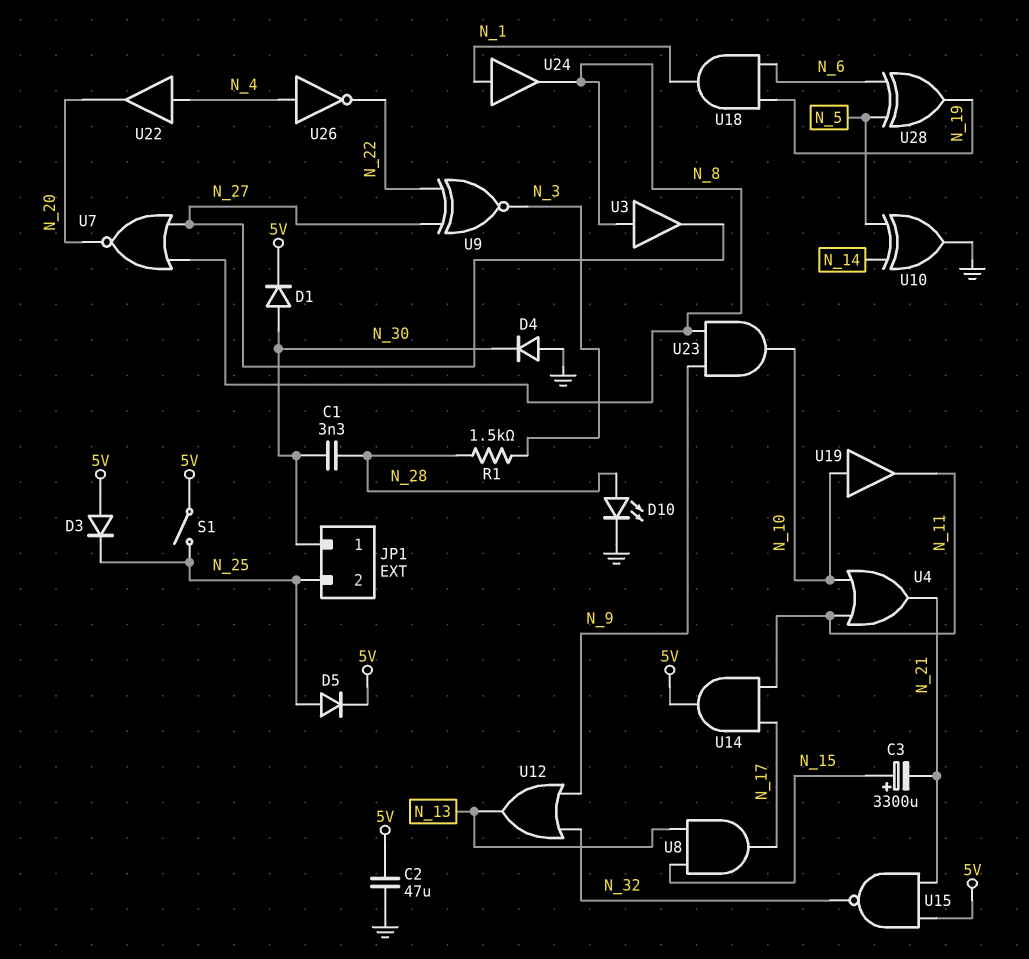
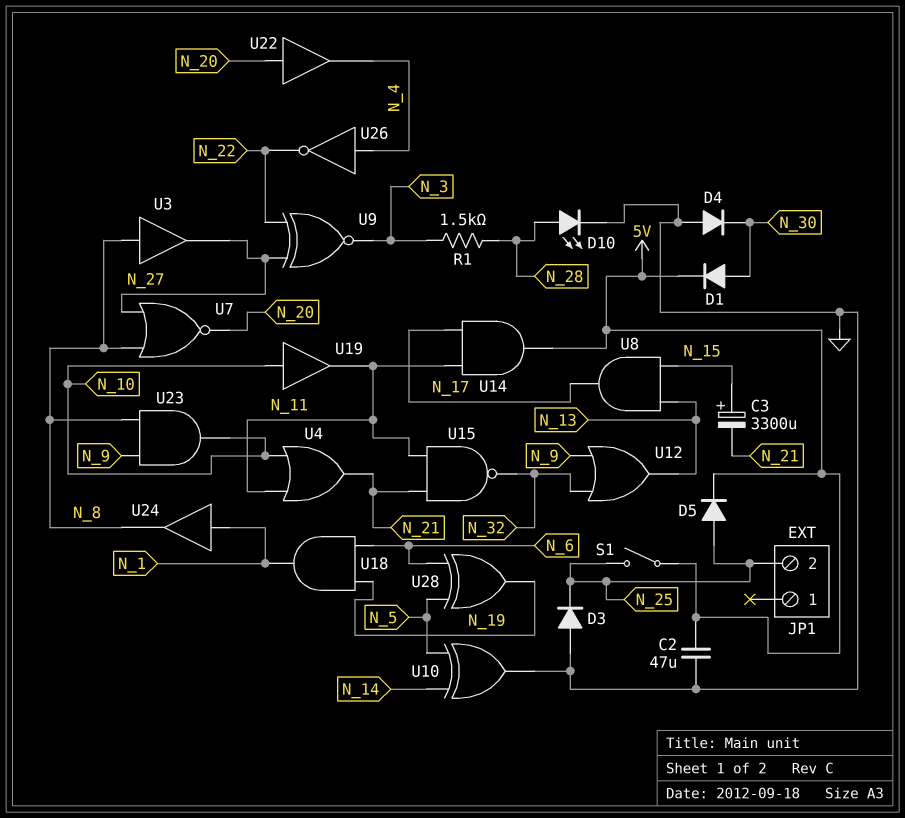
C1: 3.3nF (N_28, N_30) -> none
D3: diode (A 5V, K N_25) -> diode (A GND, K N_25)
JP1 pin 1: N_30 -> none
U15: NAND (in 5V, in N_21, out N_32) -> NAND (in N_11, in N_21, out N_32)
U22: buffer (in N_4, out N_20) -> buffer (in N_20, out N_4)

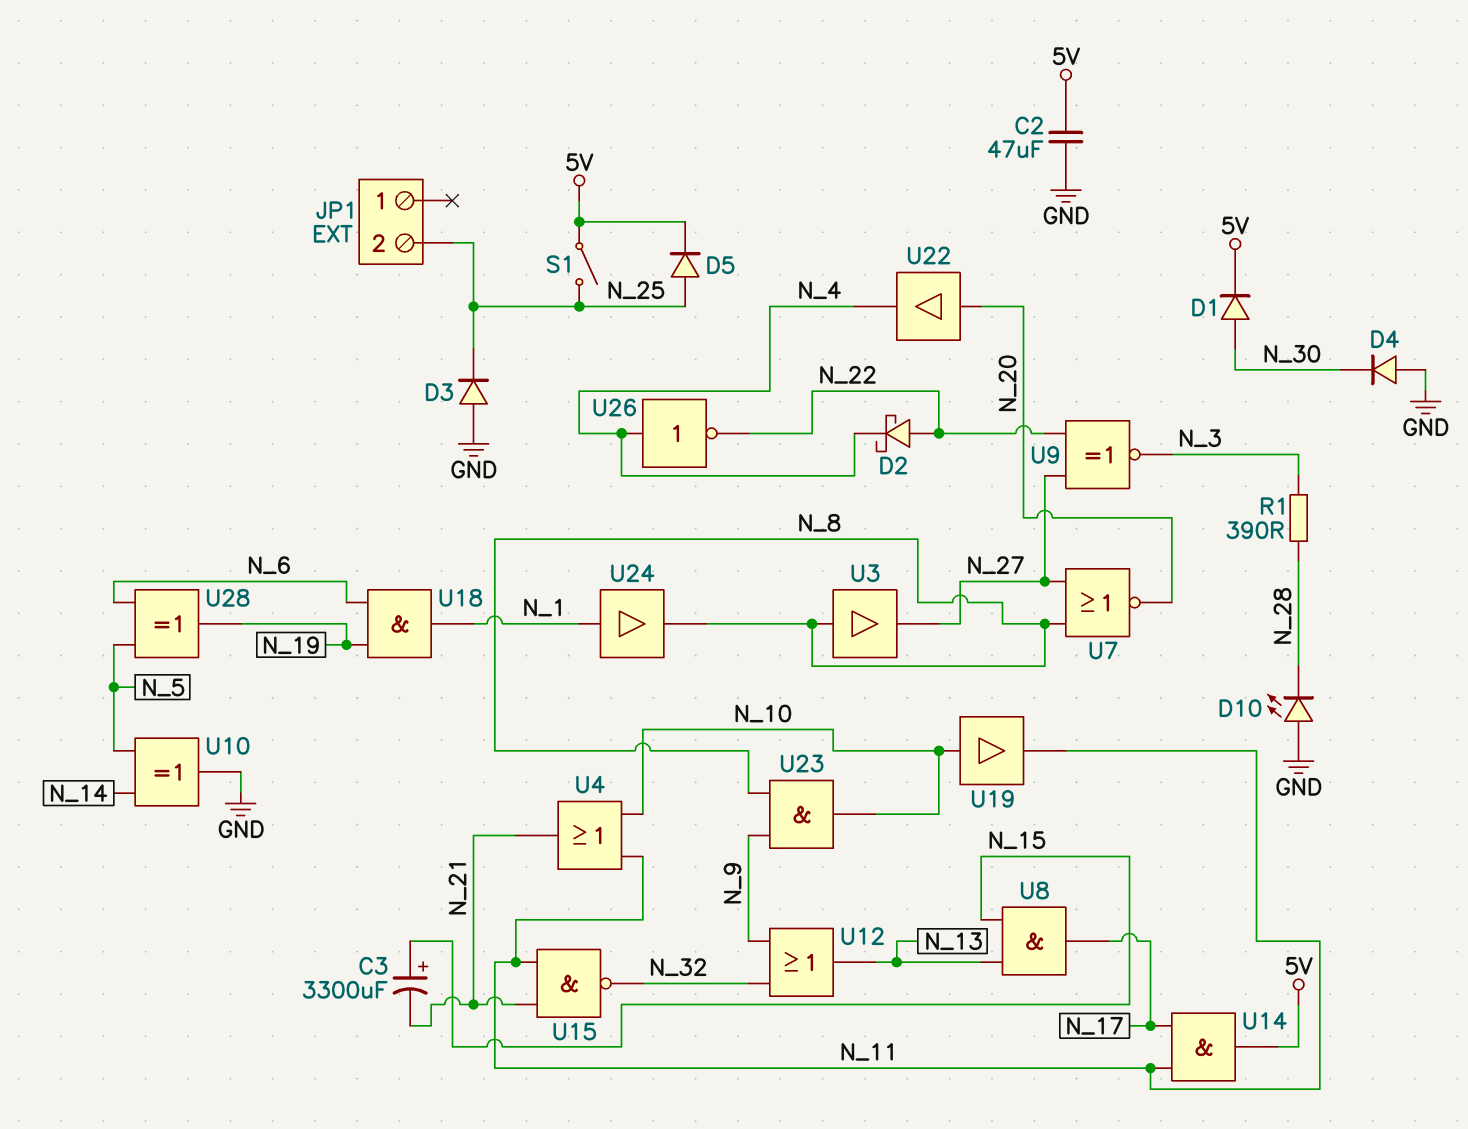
D2: none -> schottky (A N_22, K N_4)
D10: LED (A N_28, K GND) -> LED (A GND, K N_28)
R1: 1.5k (N_3, N_28) -> 390 (N_3, N_28)

